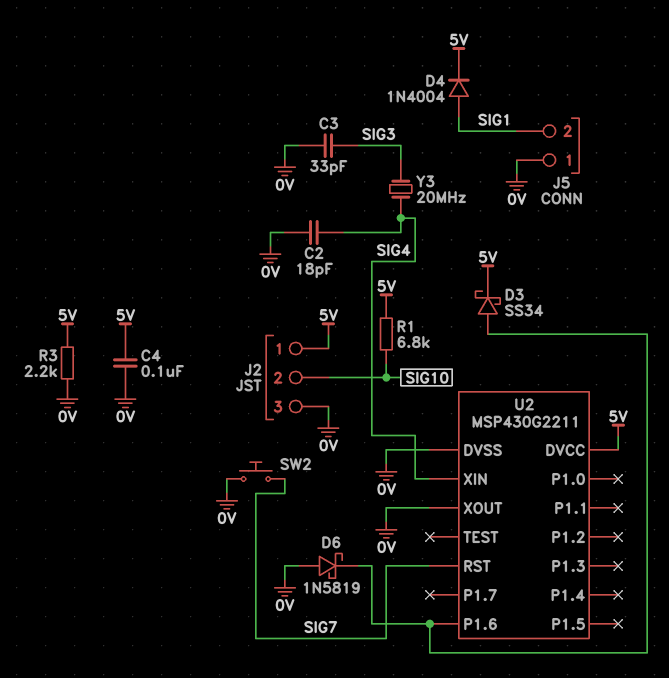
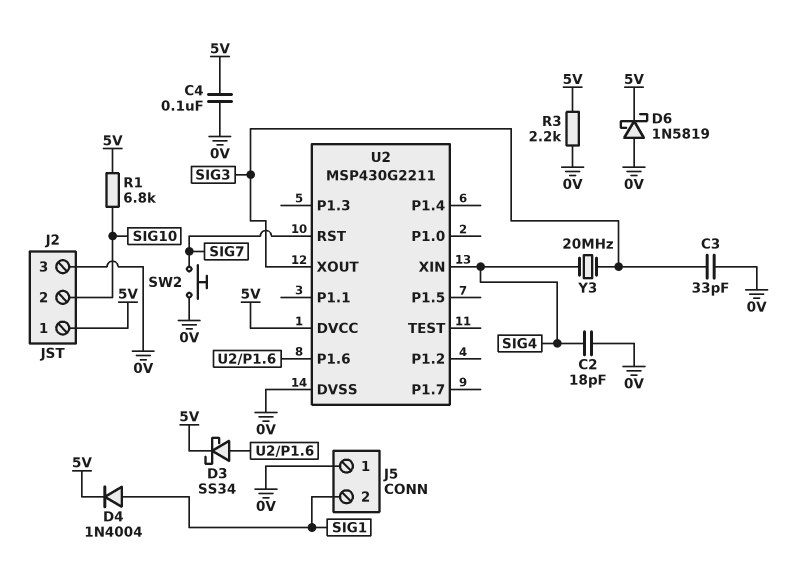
D6: schottky 1N5819 (A 0V, K U2/P1.6) -> schottky 1N5819 (A 0V, K 5V)
U2 pin XOUT: 0V -> SIG3

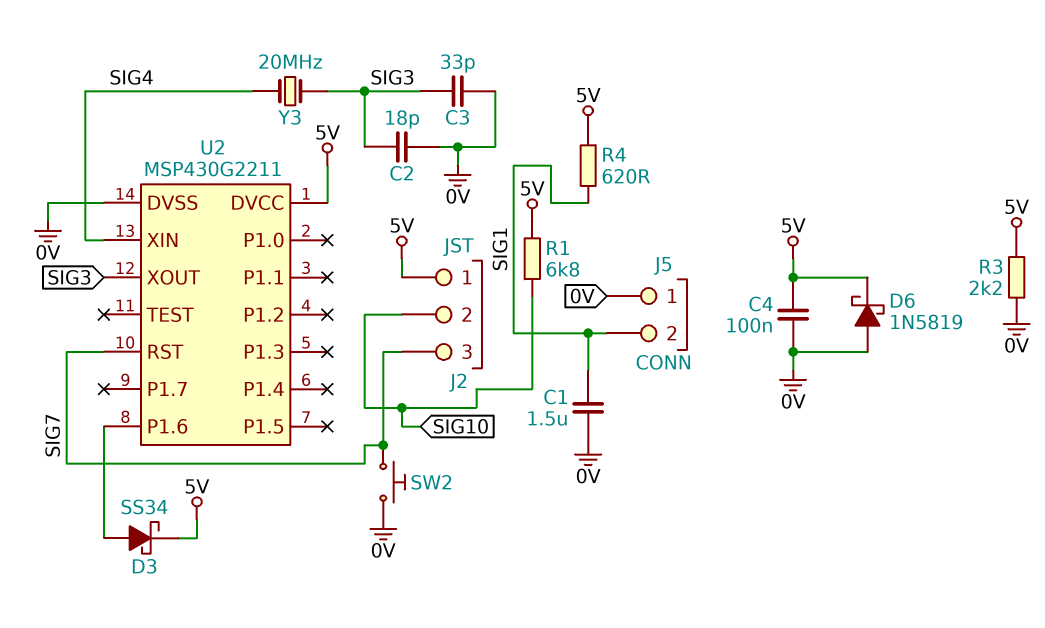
C1: none -> 1.5uF (0V, SIG1)
C2: 18pF (0V, SIG4) -> 18pF (0V, SIG3)
D4: diode 1N4004 (A SIG1, K 5V) -> none
J2 pin 3: 0V -> SIG7
R4: none -> 620 (5V, SIG1)

